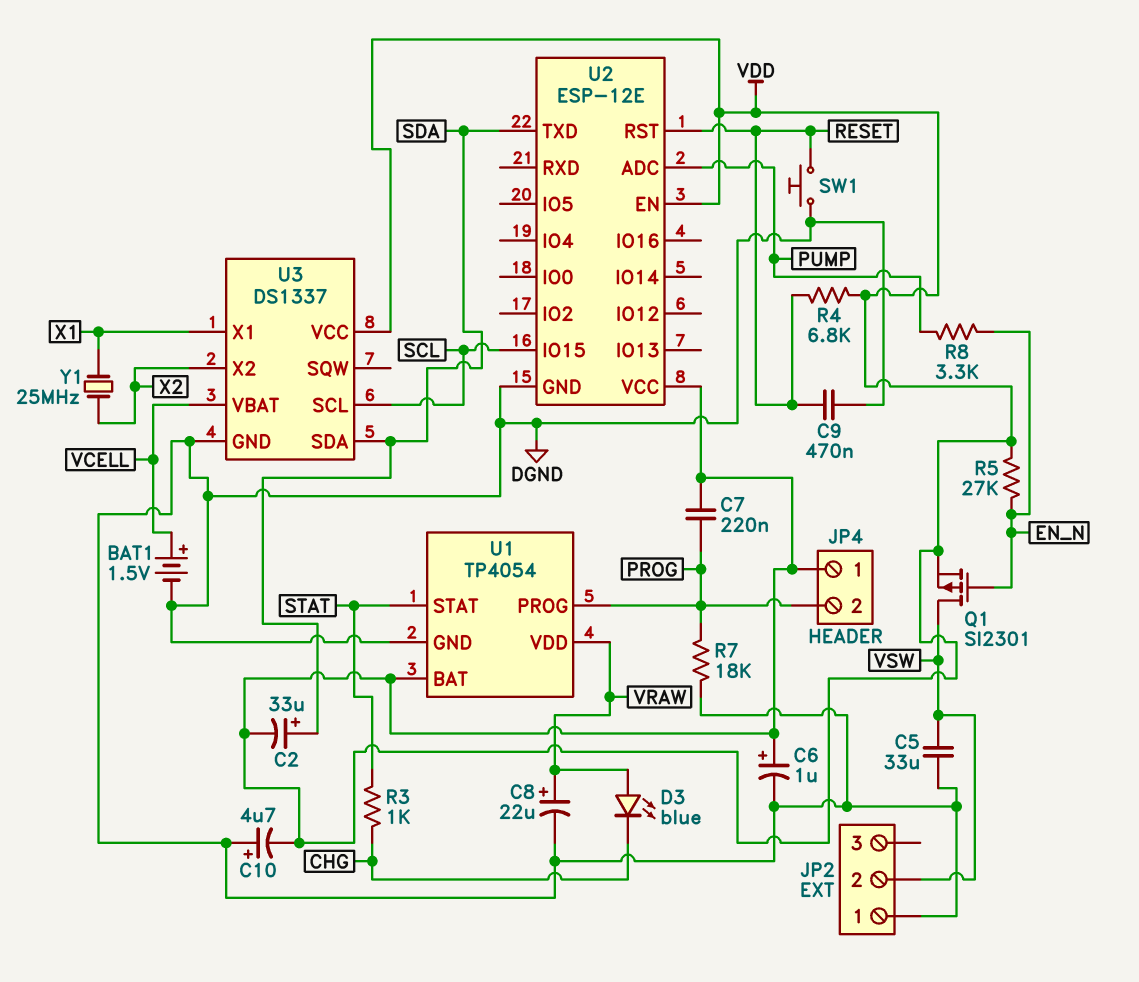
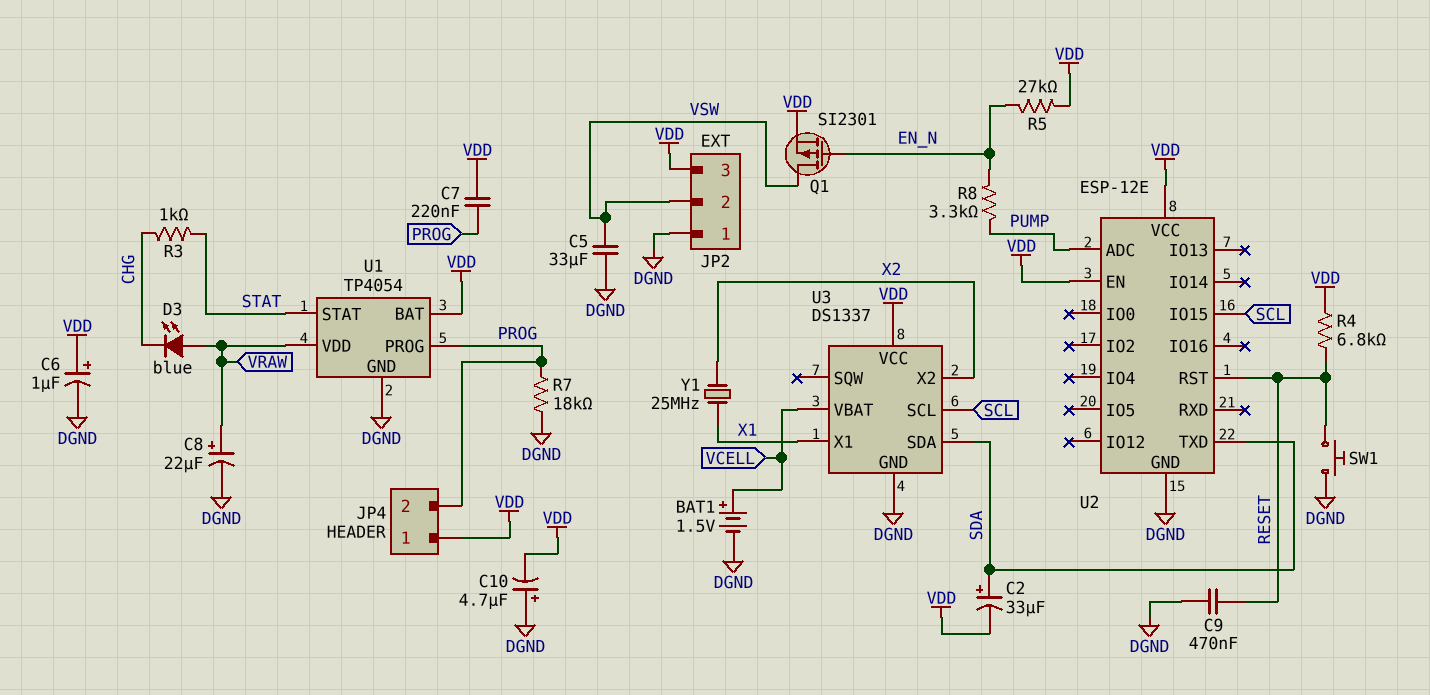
JP2 pin 3: none -> VDD

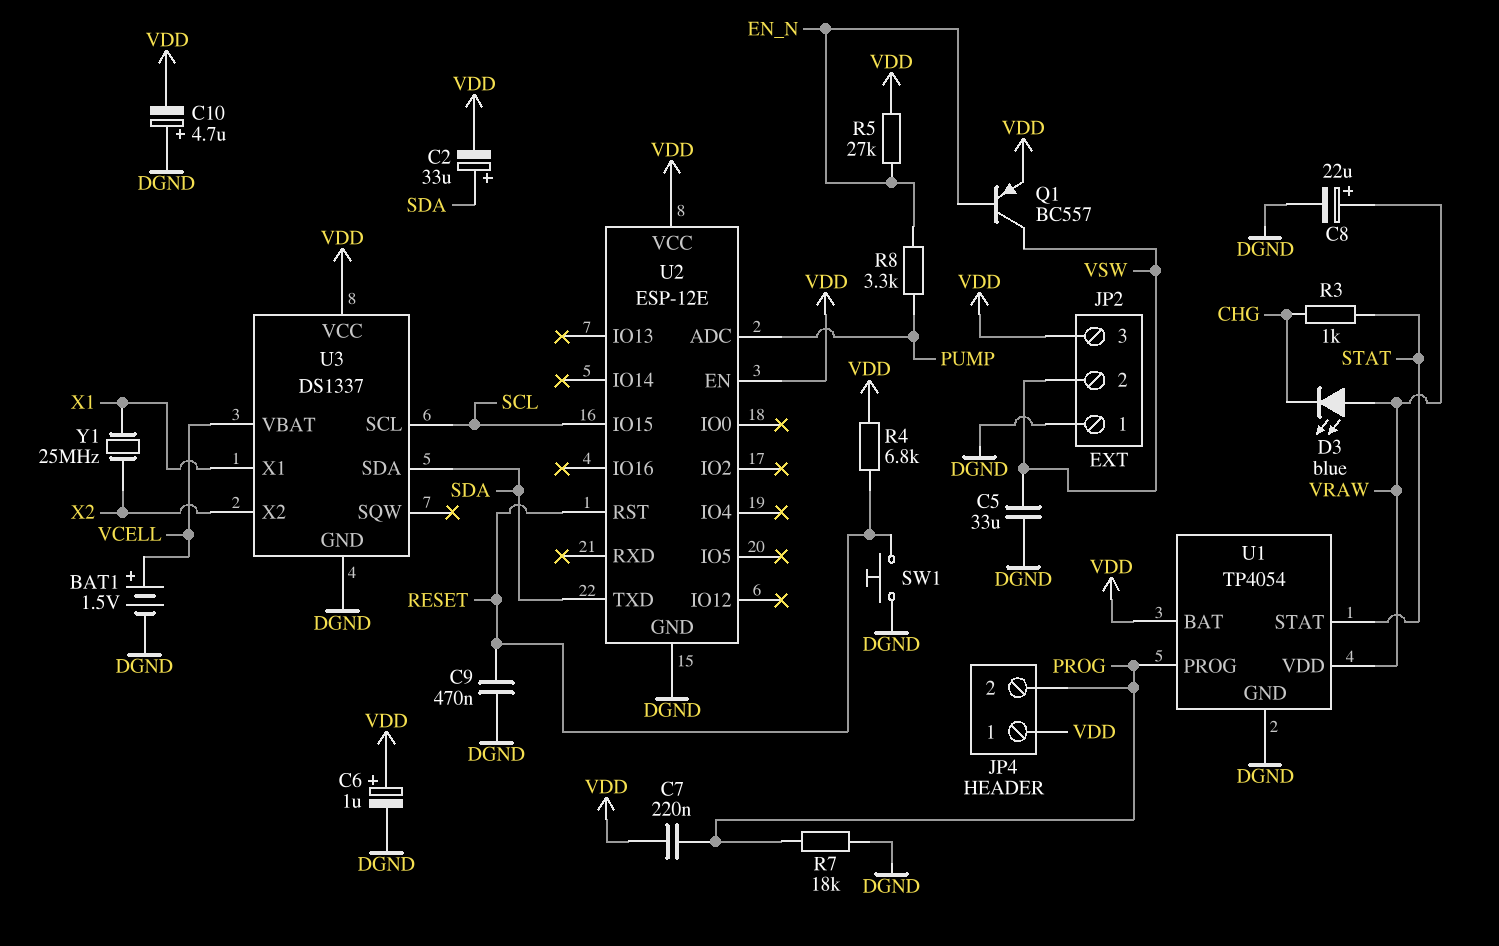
Q1: PMOS SI2301 (G EN_N, D VSW, S VDD) -> PNP BC557 (B EN_N, C VSW, E VDD)

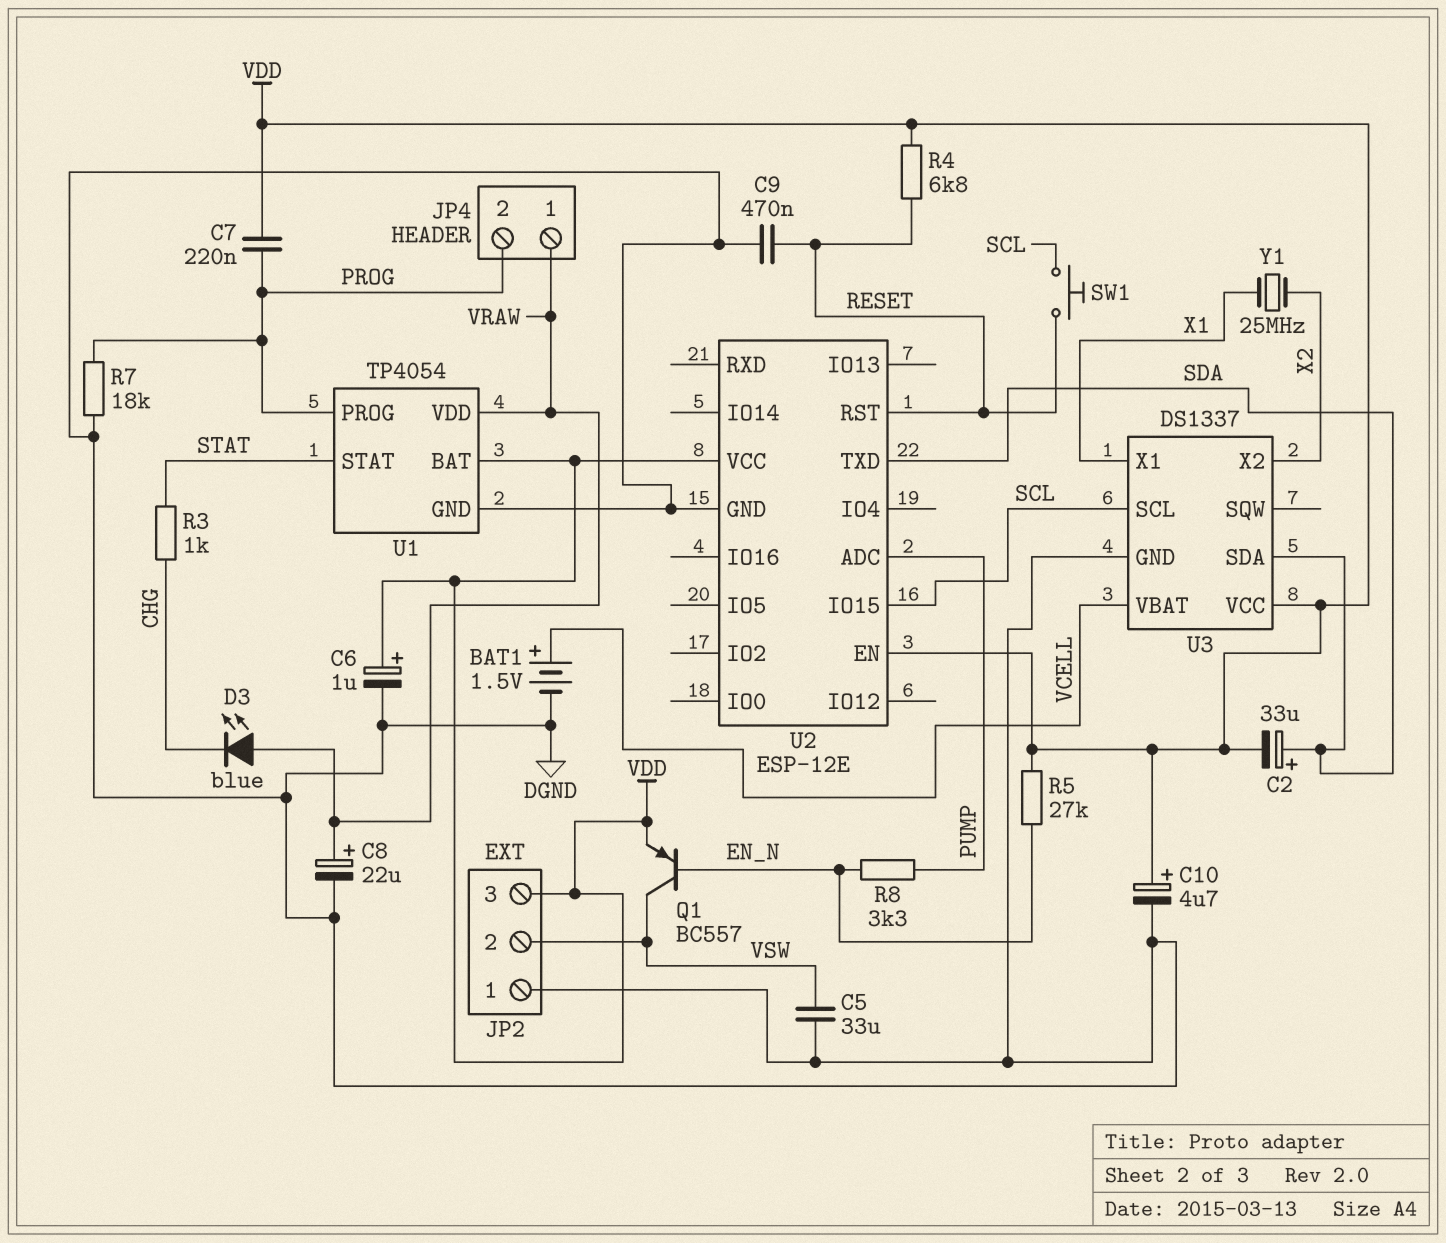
C10: 4.7uF (plus DGND, minus VDD) -> 4.7uF (plus VDD, minus DGND)
JP4 pin 1: VDD -> VRAW
SW1: button (DGND, RESET) -> button (RESET, SCL)

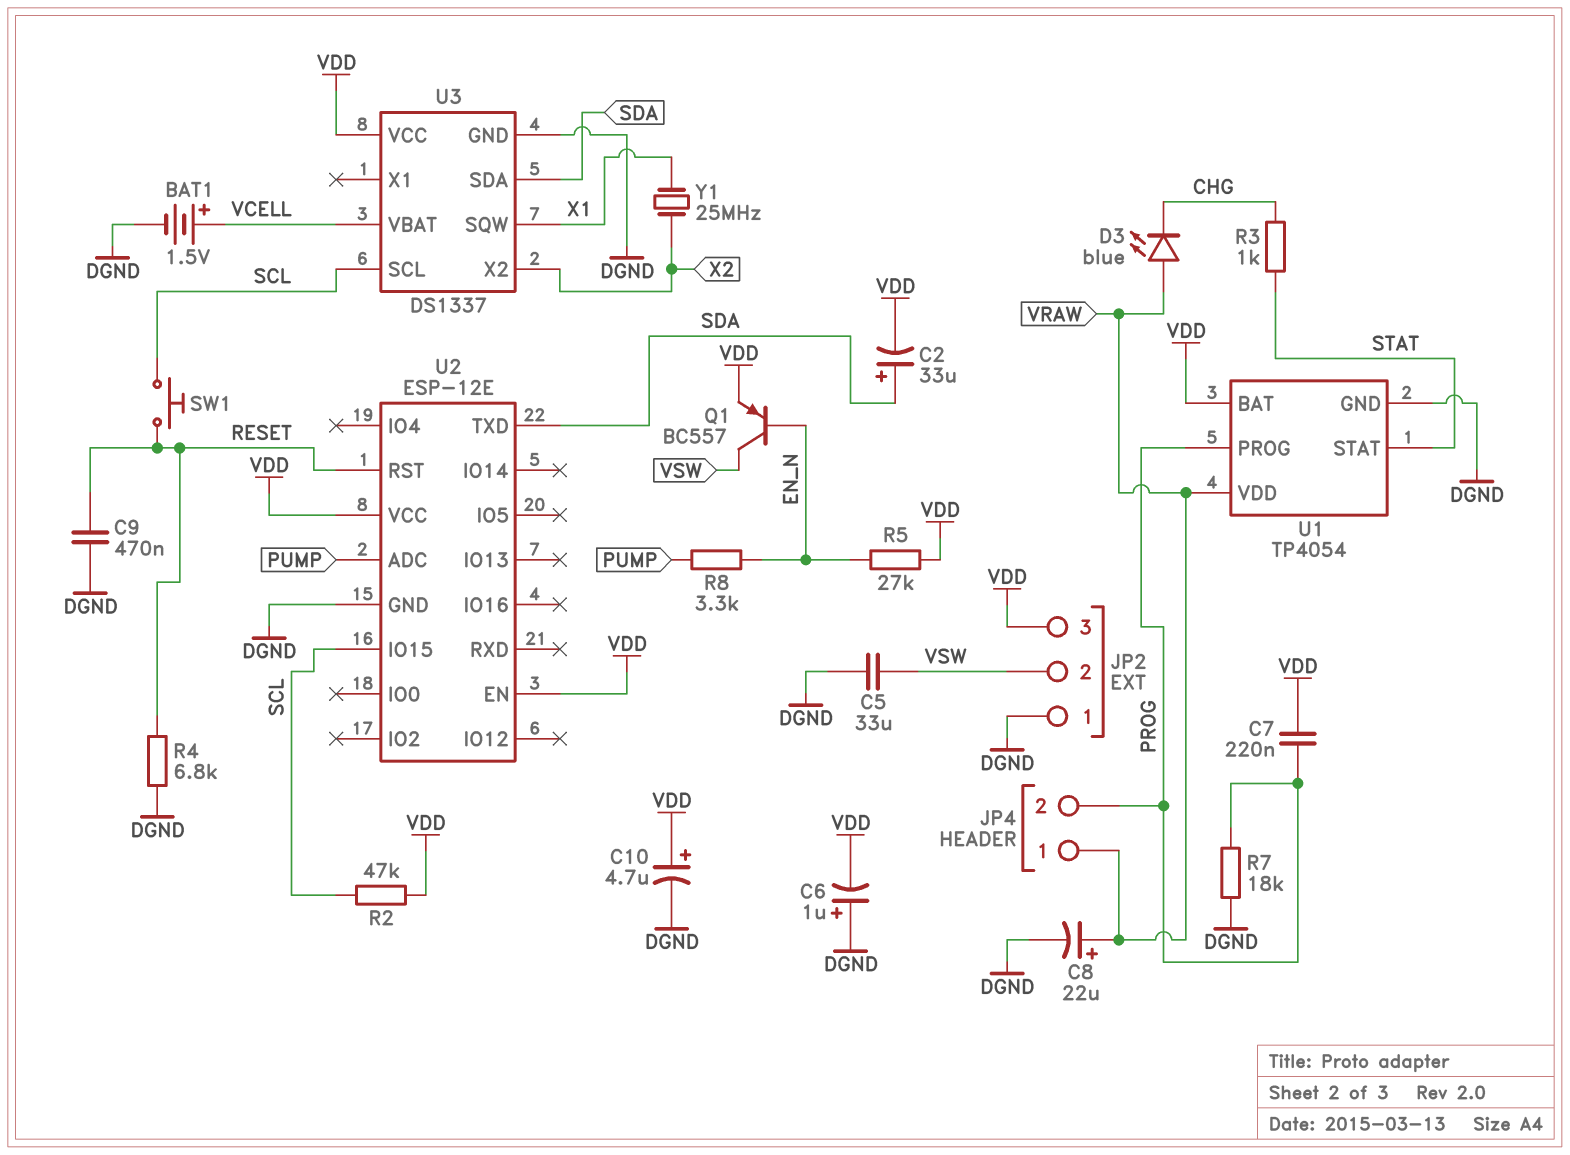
C6: 1uF (plus VDD, minus DGND) -> 1uF (plus DGND, minus VDD)
R2: none -> 47k (SCL, VDD)
R4: 6.8k (RESET, VDD) -> 6.8k (DGND, RESET)
U3 pin SQW: none -> X1
U3 pin X1: X1 -> none

